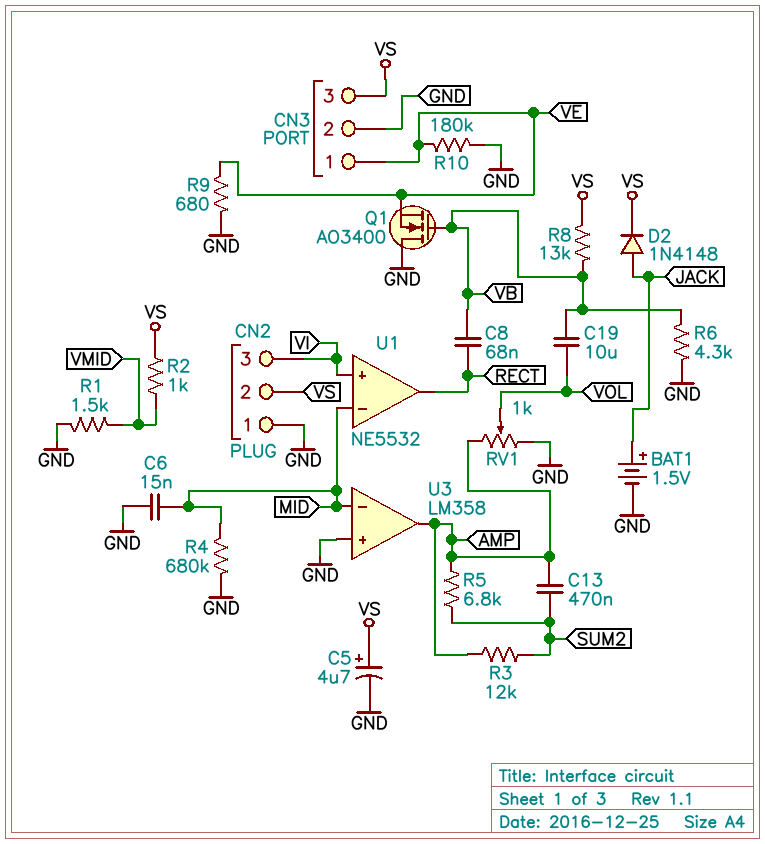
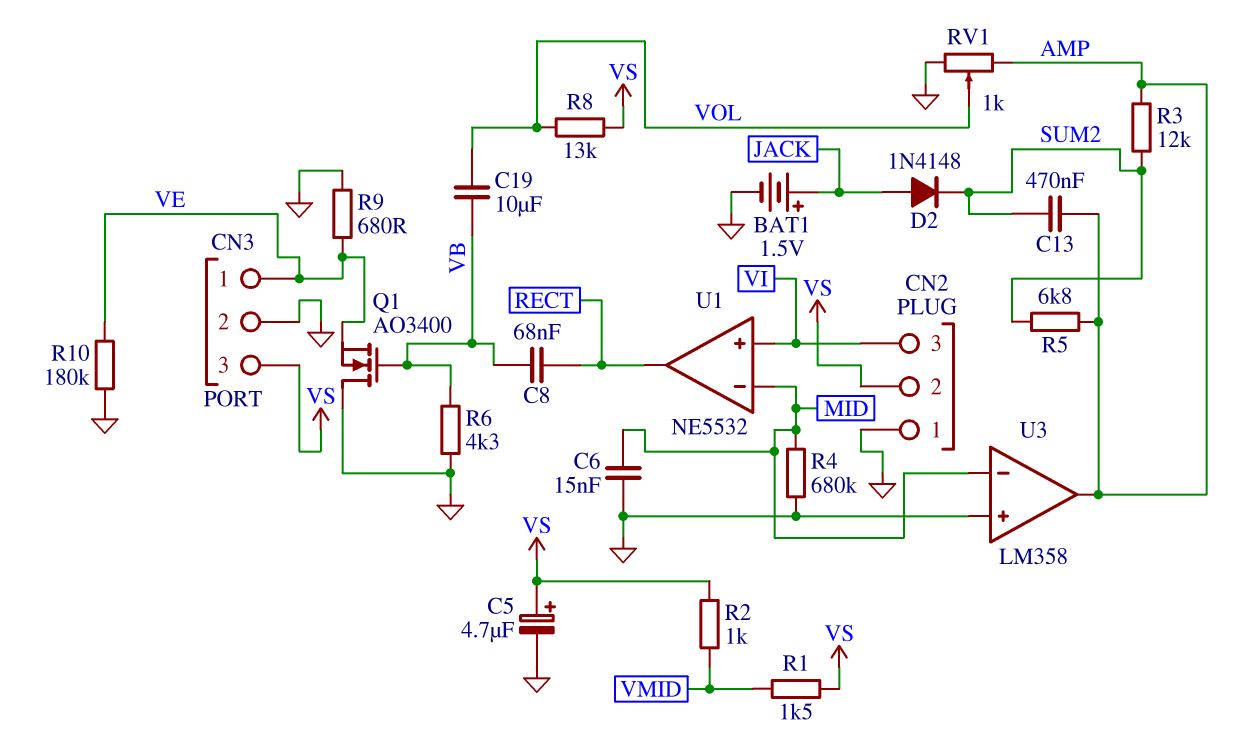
D2: diode 1N4148 (A JACK, K VS) -> diode 1N4148 (A JACK, K SUM2)
R1: 1.5k (GND, VMID) -> 1.5k (VMID, VS)
R8: 13k (VB, VS) -> 13k (VOL, VS)

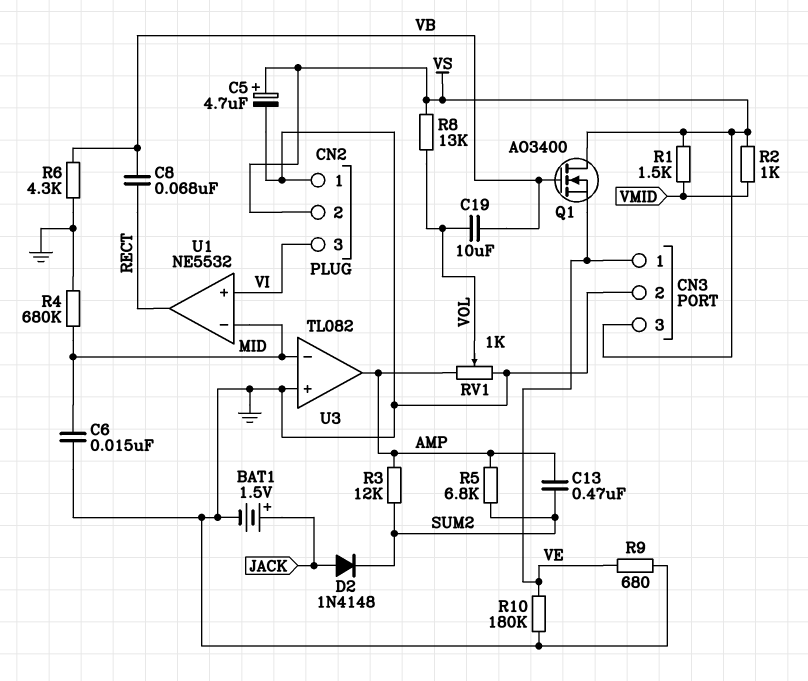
Q1: NMOS AO3400 (G VB, D GND, S VE) -> NMOS AO3400 (G VB, D VS, S VE)
U3: LM358 -> TL082

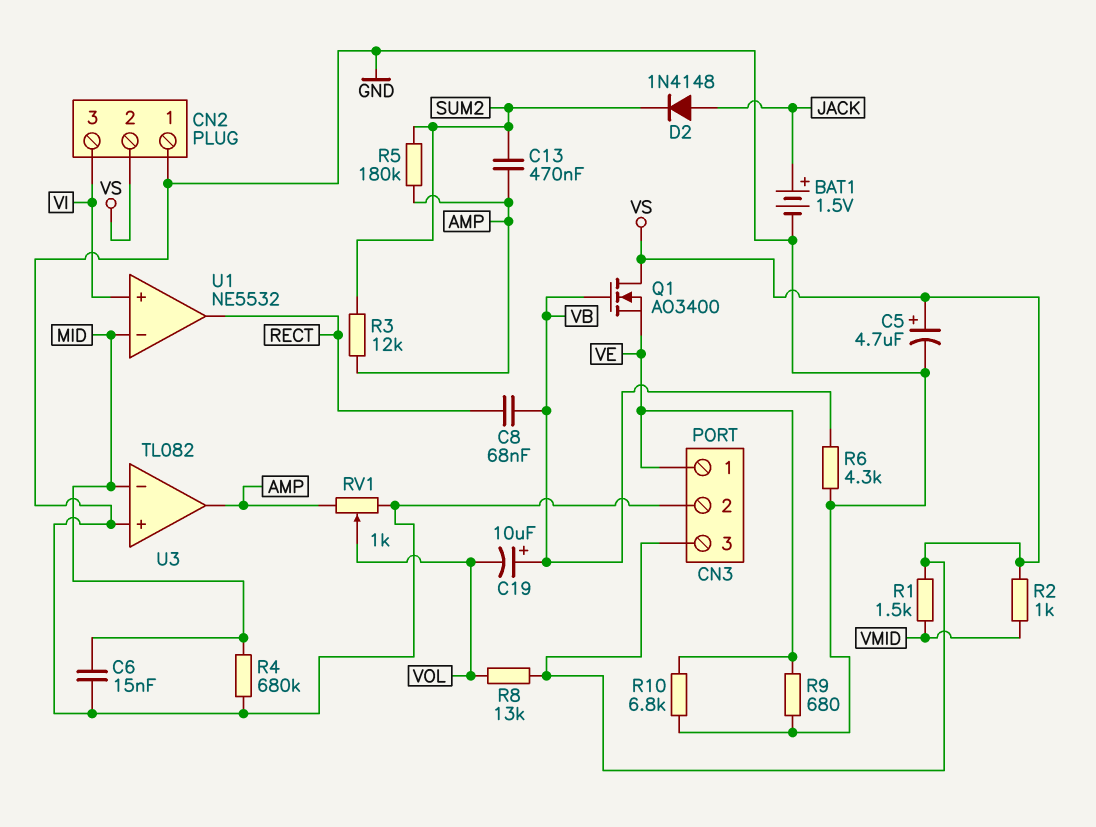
C19: 10uF (VB, VOL) -> 10uF (plus VB, minus VOL)
R5: 6.8k (AMP, SUM2) -> 180k (AMP, SUM2)
R10: 180k (GND, VE) -> 6.8k (GND, VE)

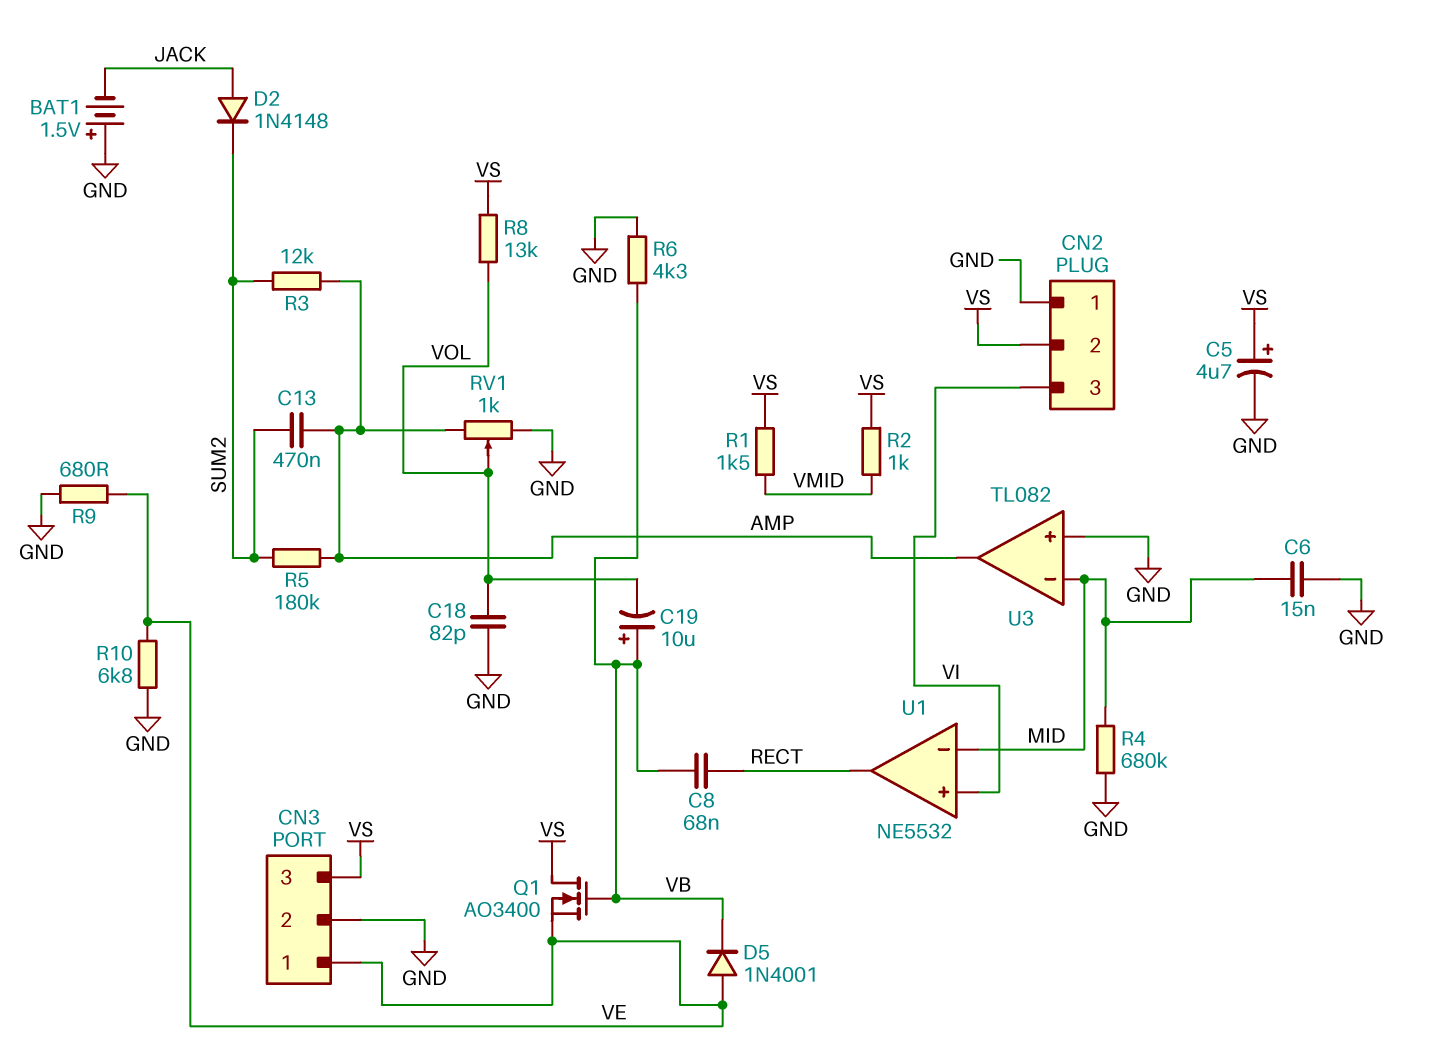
BAT1: 1.5V (plus JACK, minus GND) -> 1.5V (plus GND, minus JACK)
C18: none -> 82pF (GND, VOL)
D5: none -> diode 1N4001 (A VE, K VB)

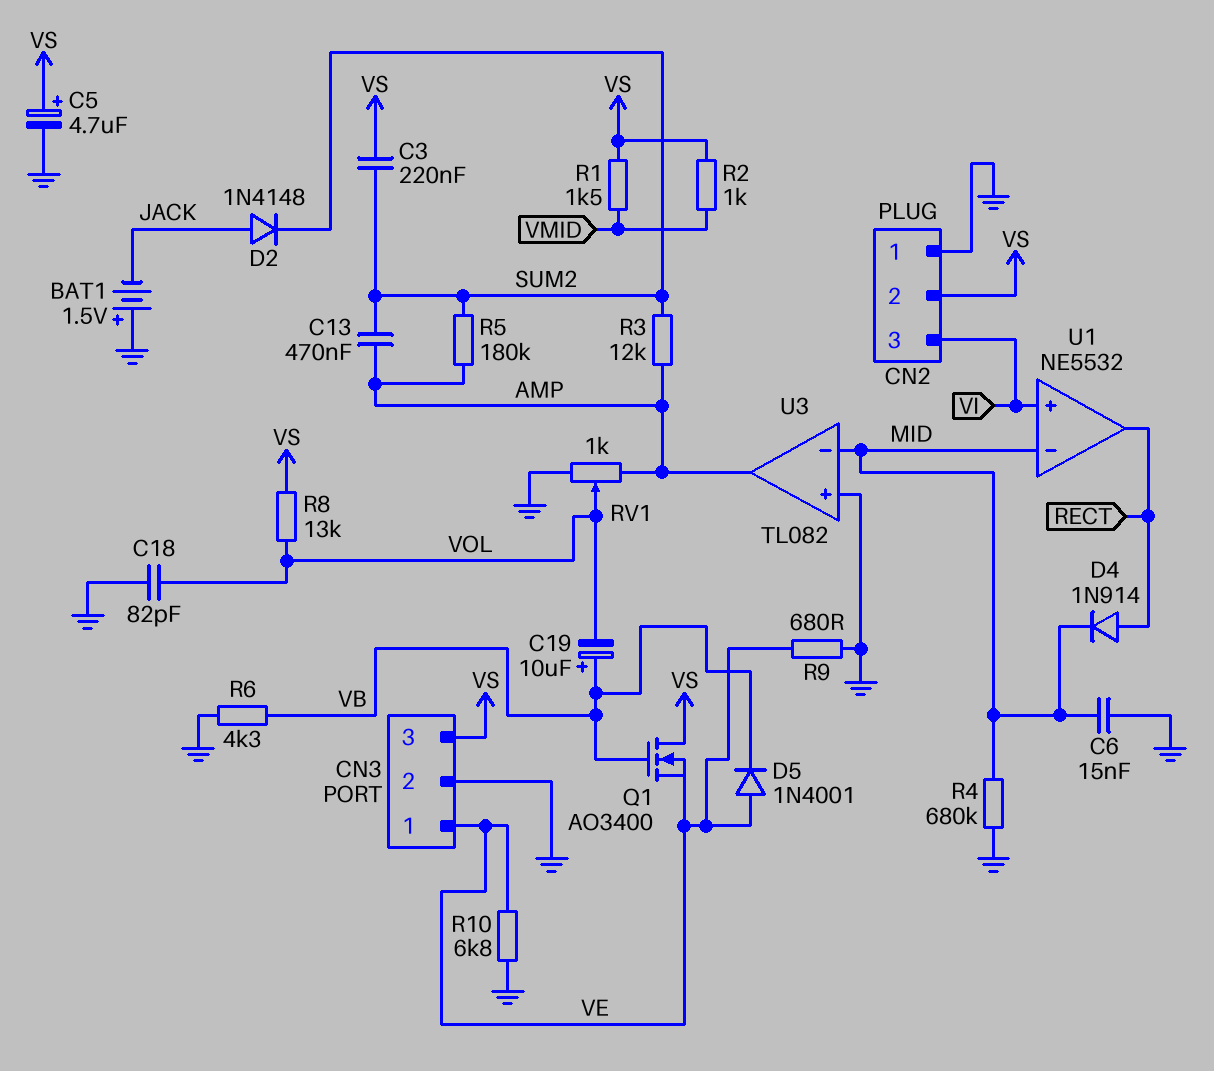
C3: none -> 220nF (SUM2, VS)
C8: 68nF (RECT, VB) -> none
D4: none -> diode 1N914 (A RECT, K MID)

